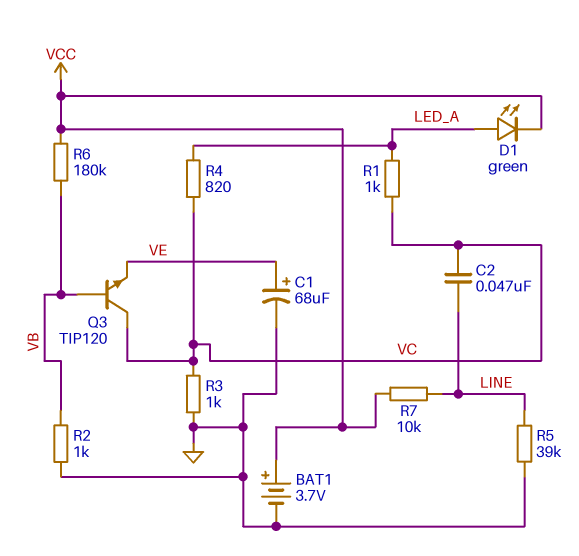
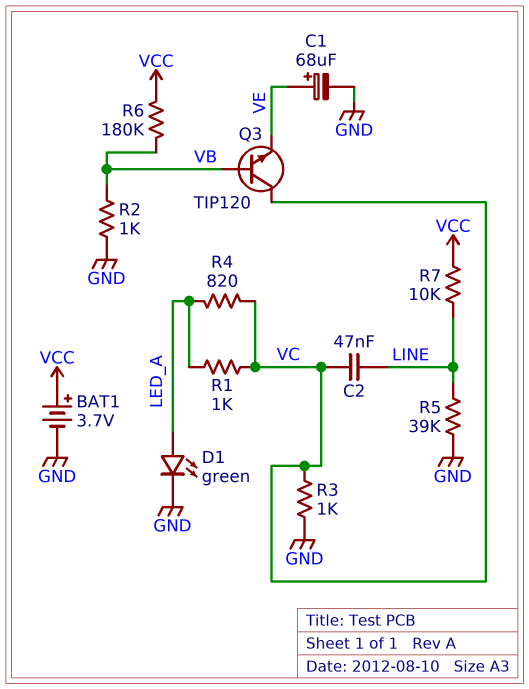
D1: LED green (A LED_A, K VCC) -> LED green (A LED_A, K GND)

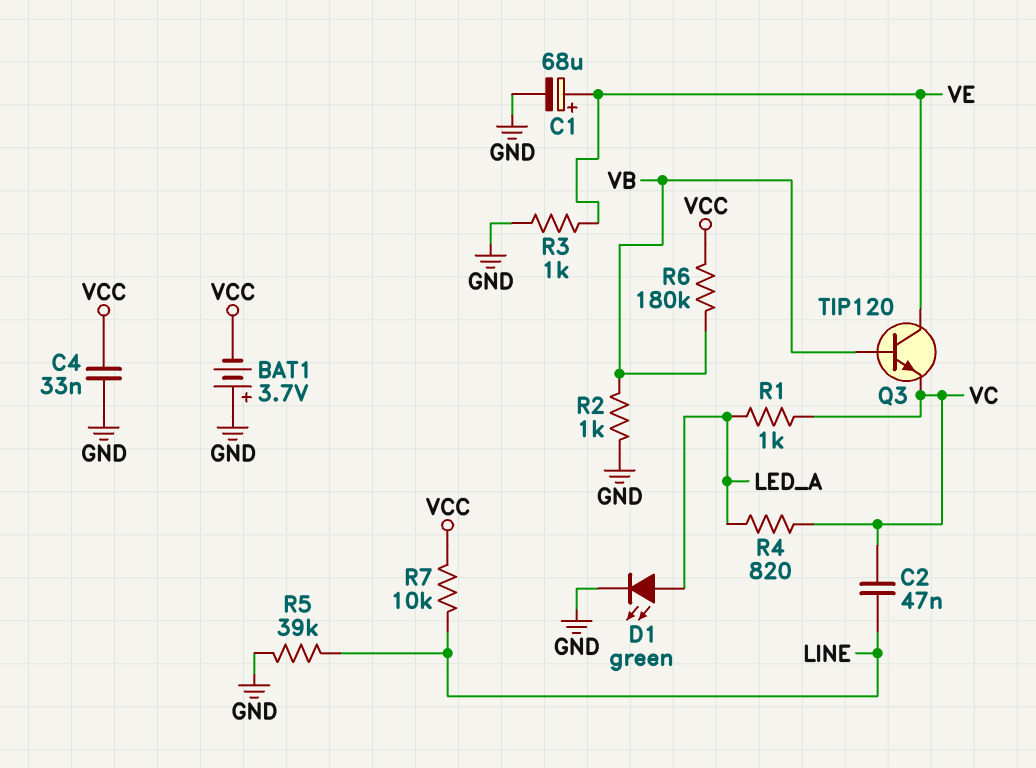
BAT1: 3.7V (plus VCC, minus GND) -> 3.7V (plus GND, minus VCC)
C4: none -> 33nF (GND, VCC)
Q3: NPN TIP120 (B VB, C VC, E VE) -> NPN TIP120 (B VB, C VE, E VC)
R3: 1k (GND, VC) -> 1k (GND, VE)

